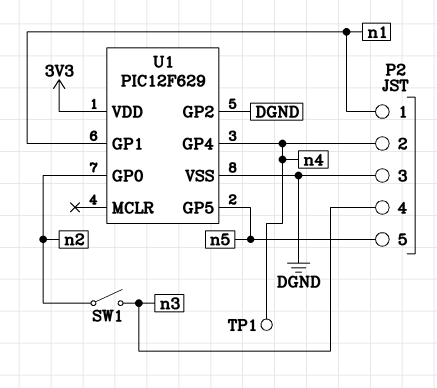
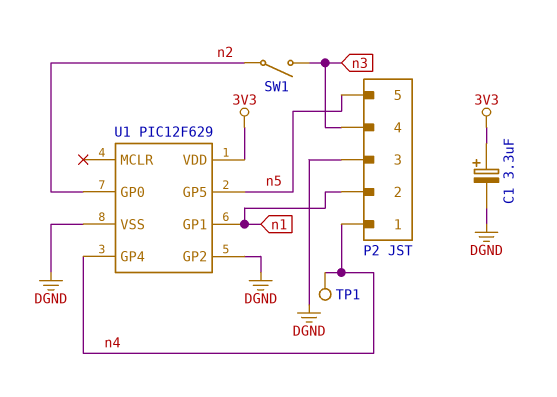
C1: none -> 3.3uF (plus 3V3, minus DGND)
P2 pin 1: n1 -> n4
P2 pin 2: n4 -> n1

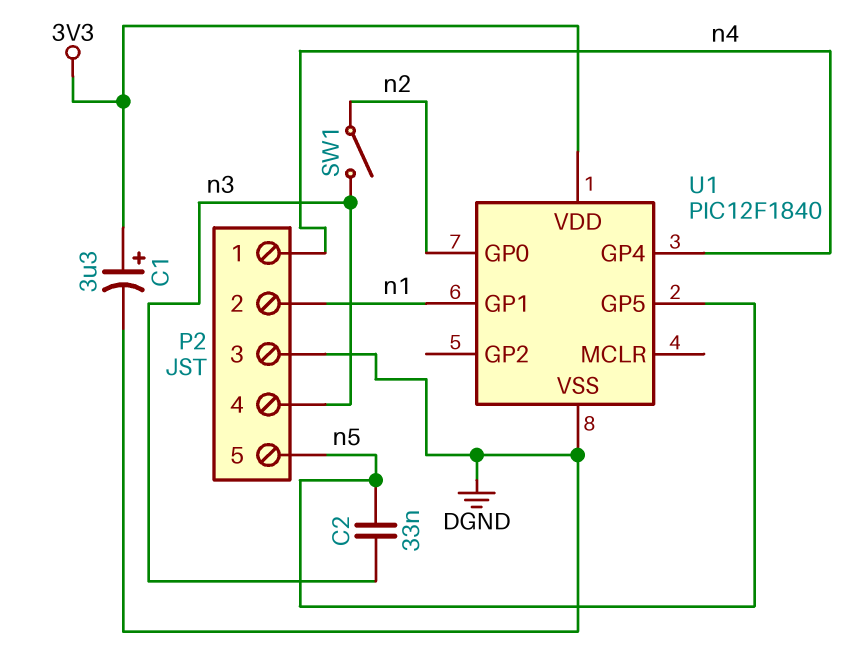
C2: none -> 33nF (n3, n5)
TP1: test point (n4) -> none
U1: PIC12F629 -> PIC12F1840
U1 pin GP2: DGND -> none

